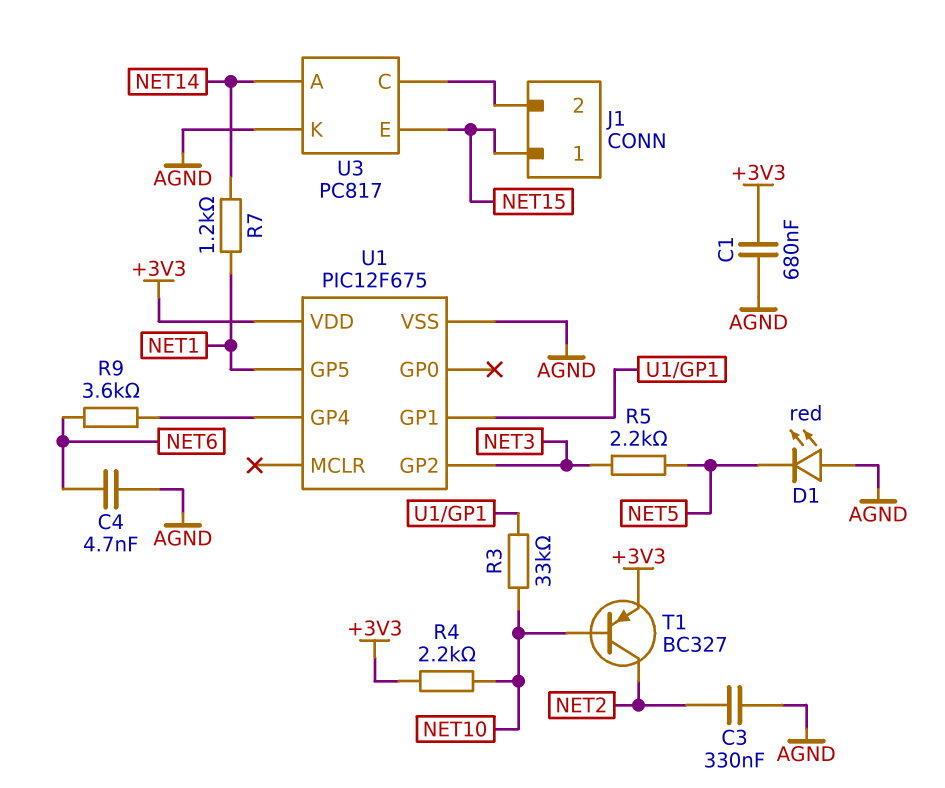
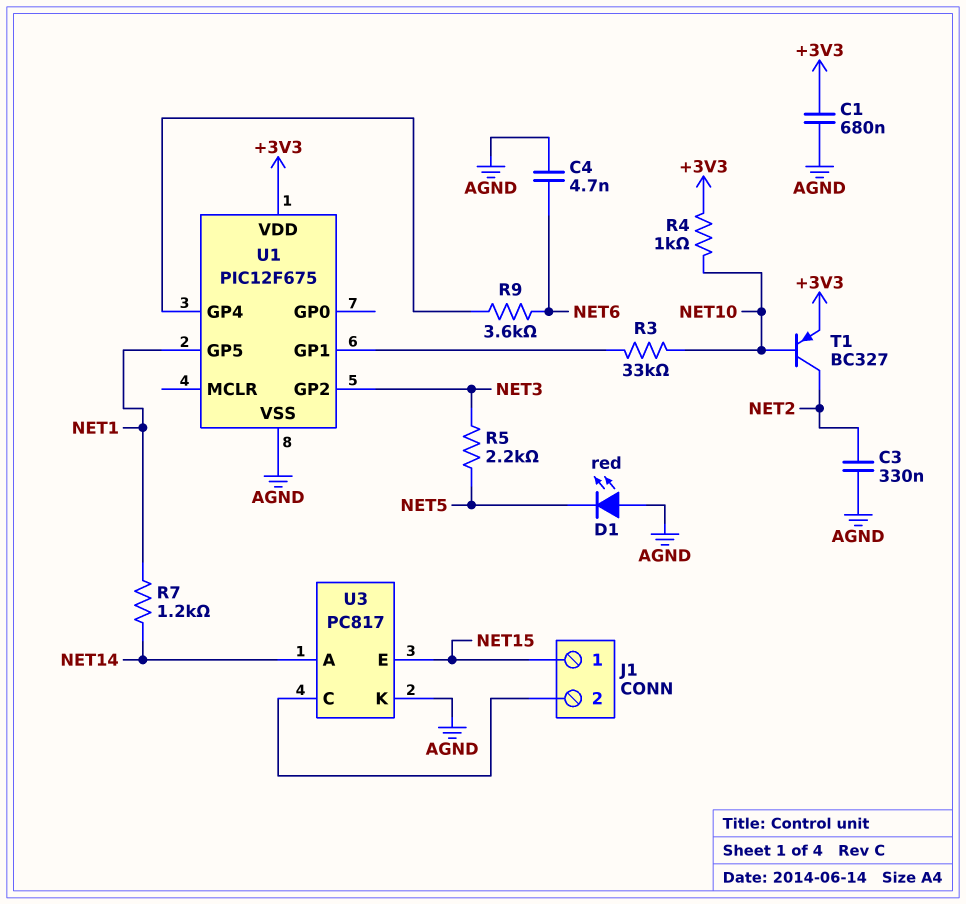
R4: 2.2k (+3V3, NET10) -> 1k (+3V3, NET10)

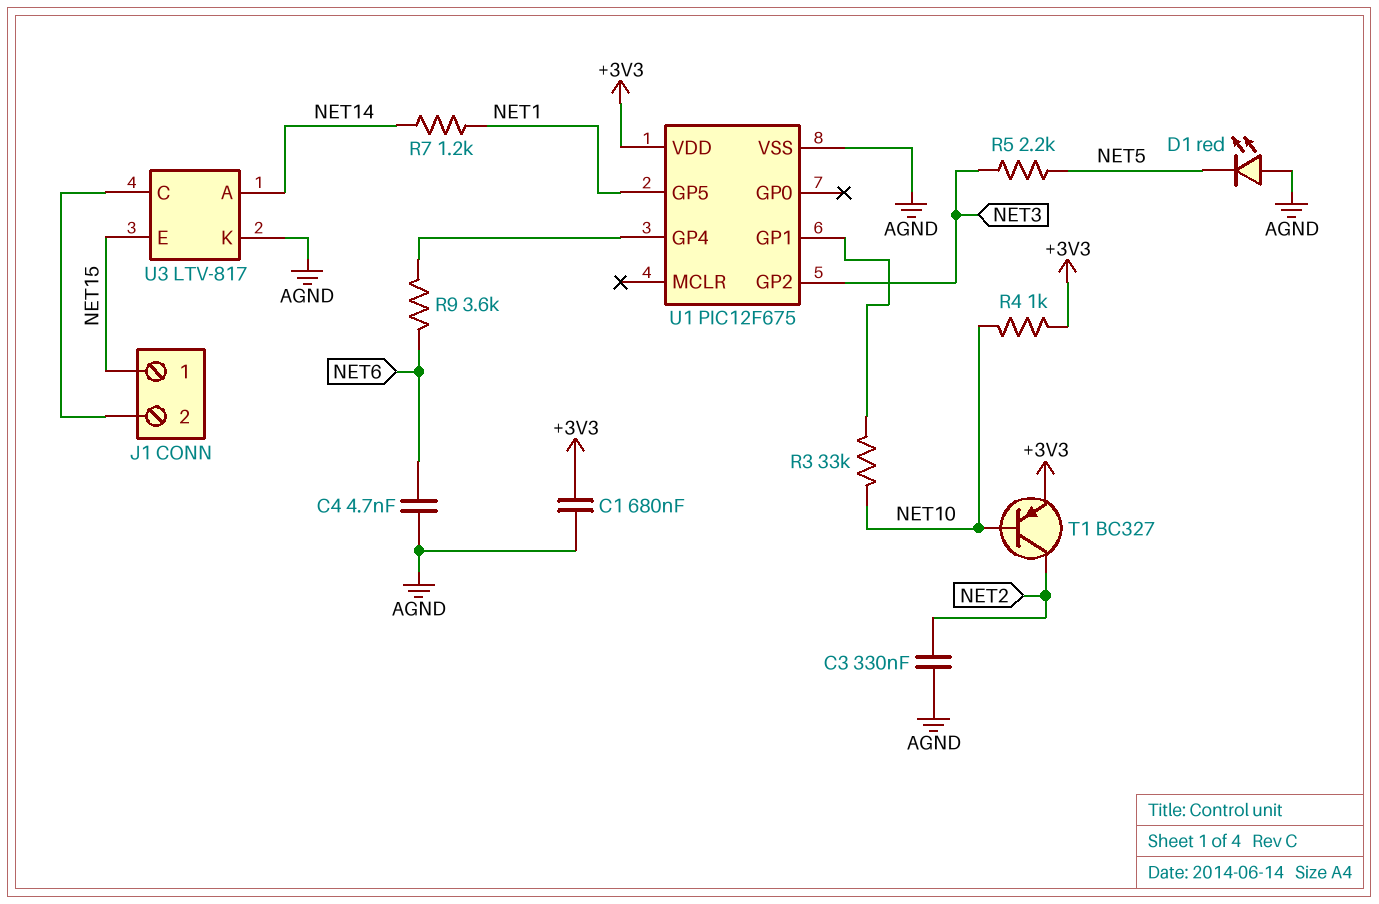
U3: PC817 -> LTV-817

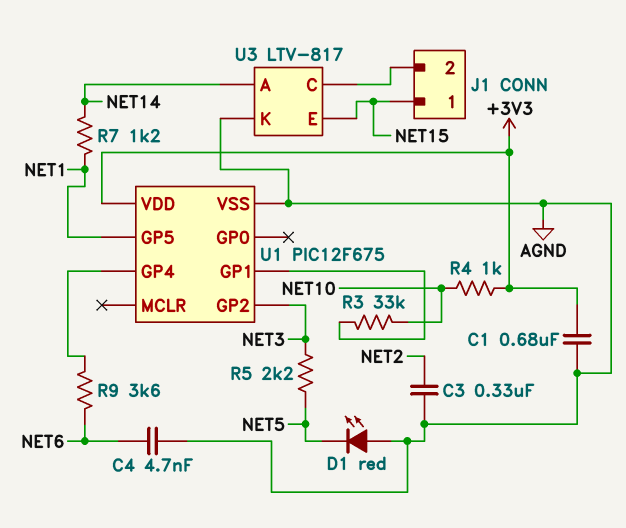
T1: PNP BC327 (B NET10, C NET2, E +3V3) -> none

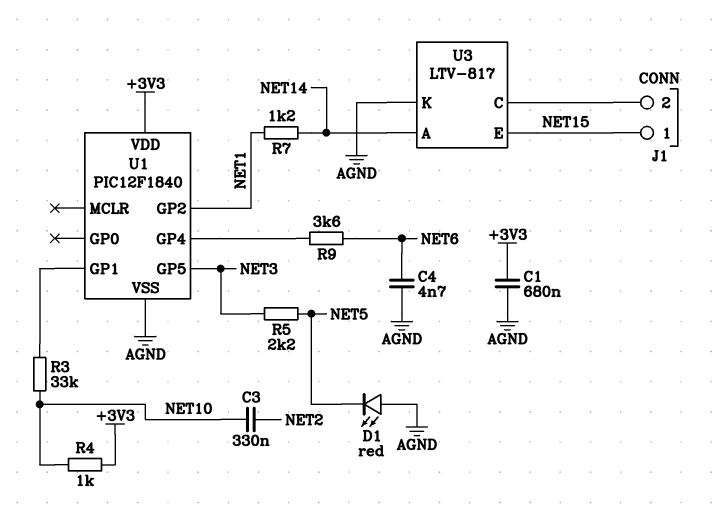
C3: 330nF (AGND, NET2) -> 330nF (NET2, NET10)
U1: PIC12F675 -> PIC12F1840
U1 pin GP2: NET3 -> NET1
U1 pin GP5: NET1 -> NET3

